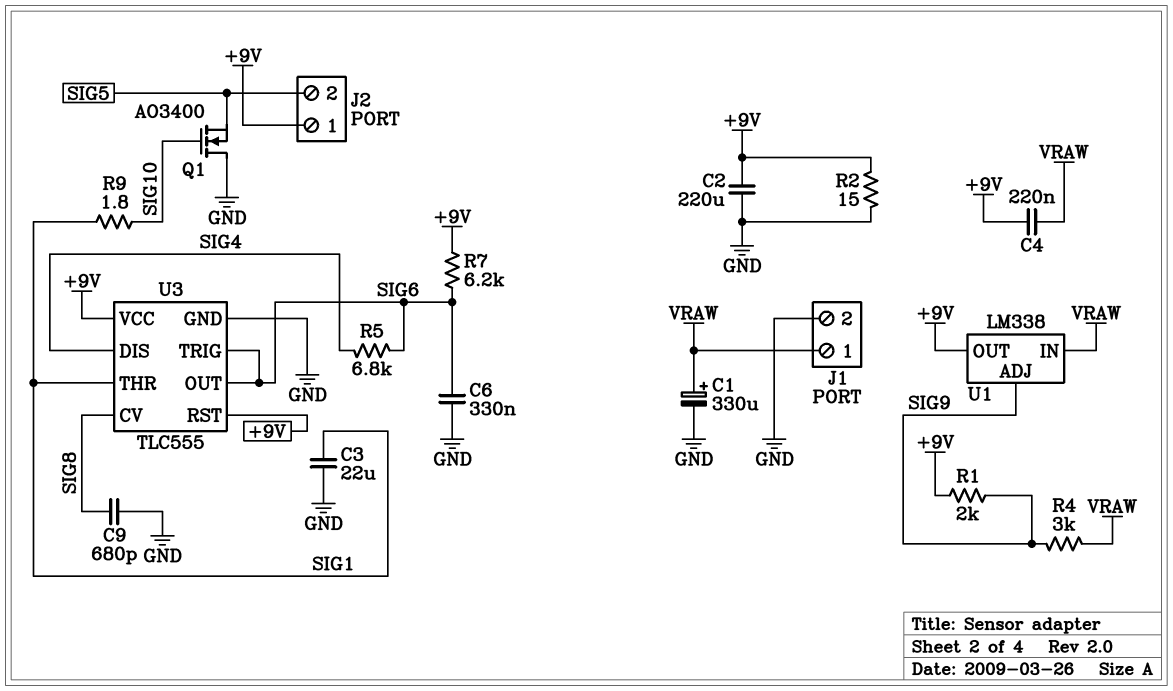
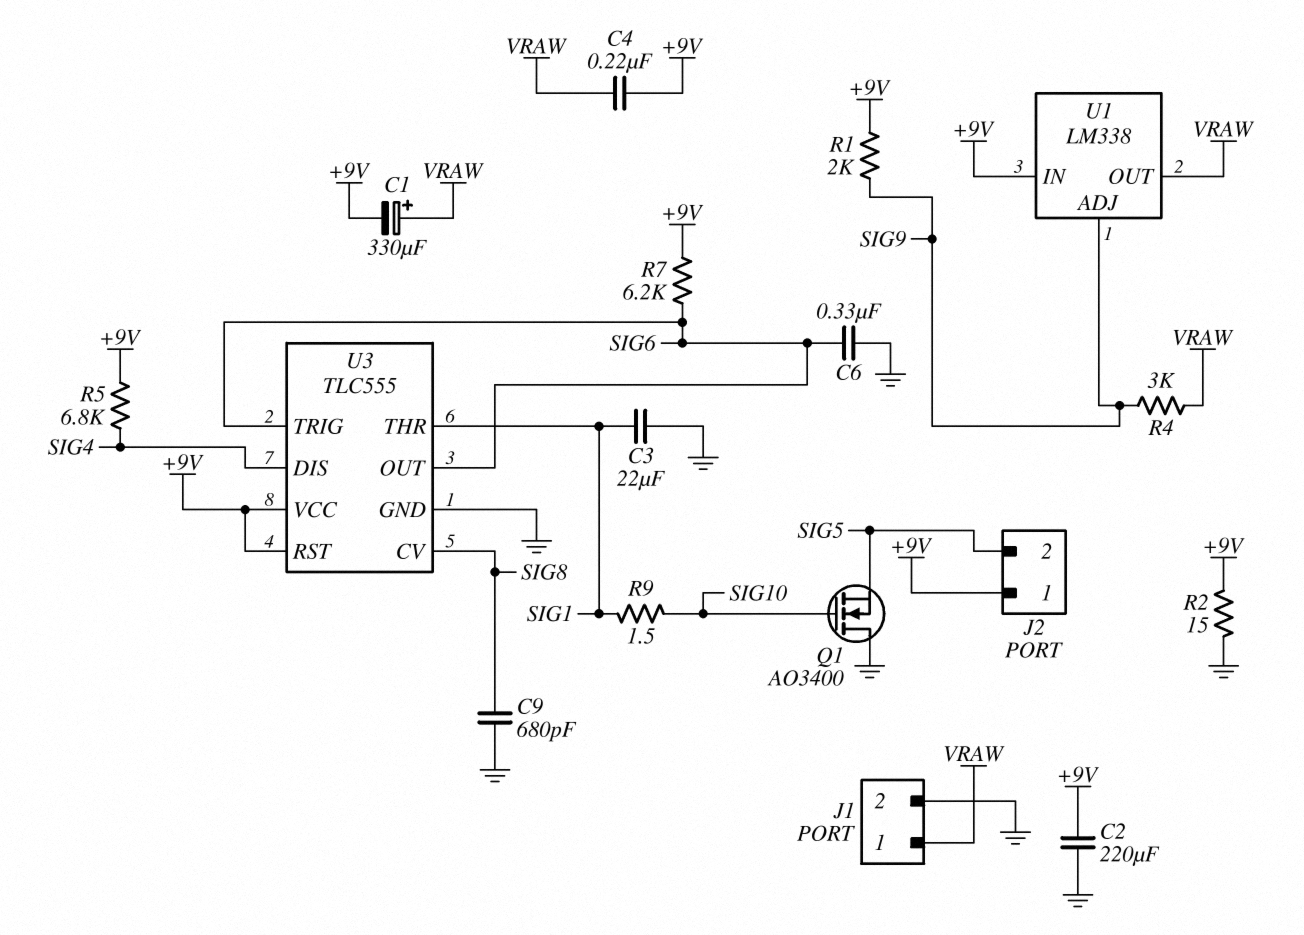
C1: 330uF (plus VRAW, minus GND) -> 330uF (plus VRAW, minus +9V)
R5: 6.8k (SIG4, SIG6) -> 6.8k (+9V, SIG4)
R9: 1.8 (SIG1, SIG10) -> 1.5 (SIG1, SIG10)
U1 pin IN: VRAW -> +9V
U1 pin OUT: +9V -> VRAW

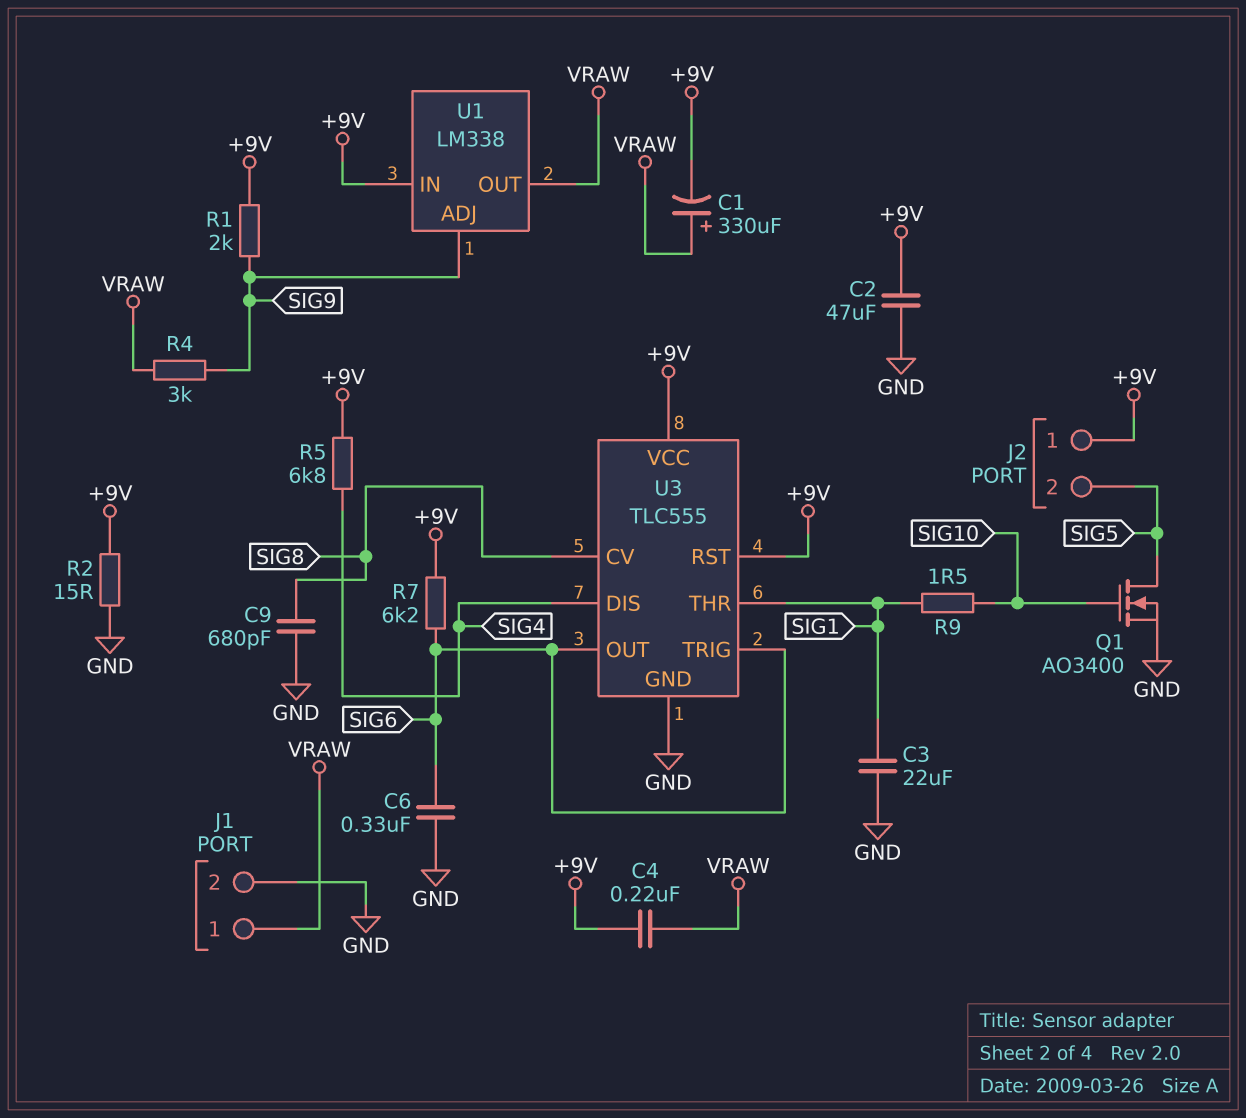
C2: 220uF (+9V, GND) -> 47uF (+9V, GND)
Q1: NMOS AO3400 (G SIG10, D GND, S SIG5) -> NMOS AO3400 (G SIG10, D SIG5, S GND)

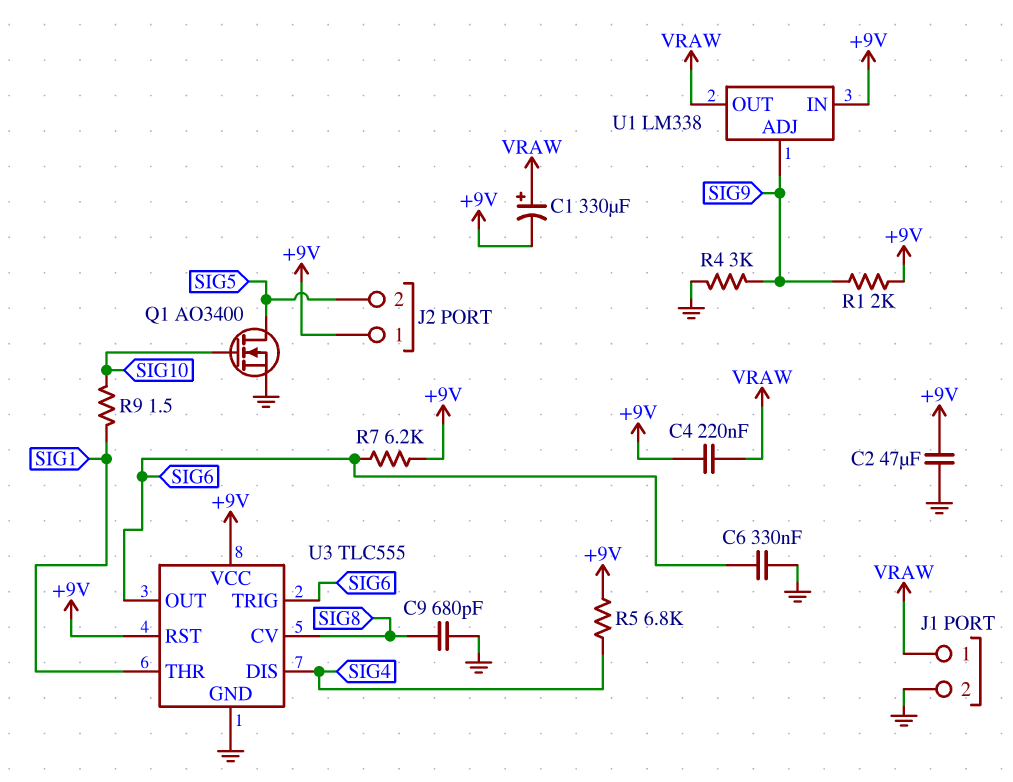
C3: 22uF (GND, SIG1) -> none
R2: 15 (+9V, GND) -> none
R4: 3k (SIG9, VRAW) -> 3k (GND, SIG9)

